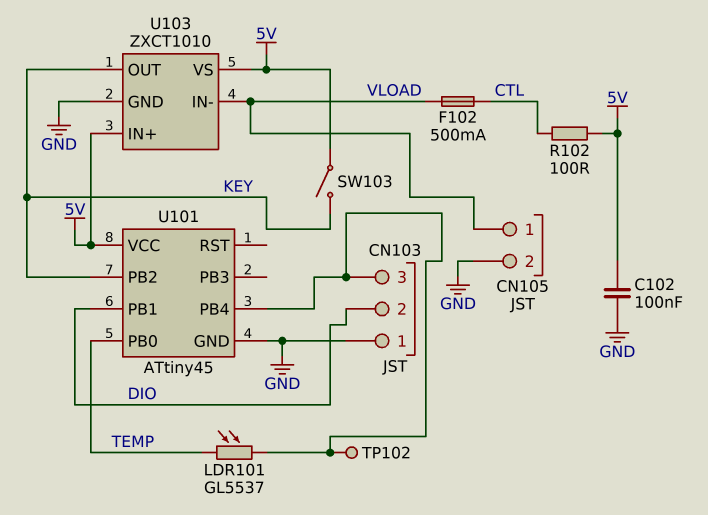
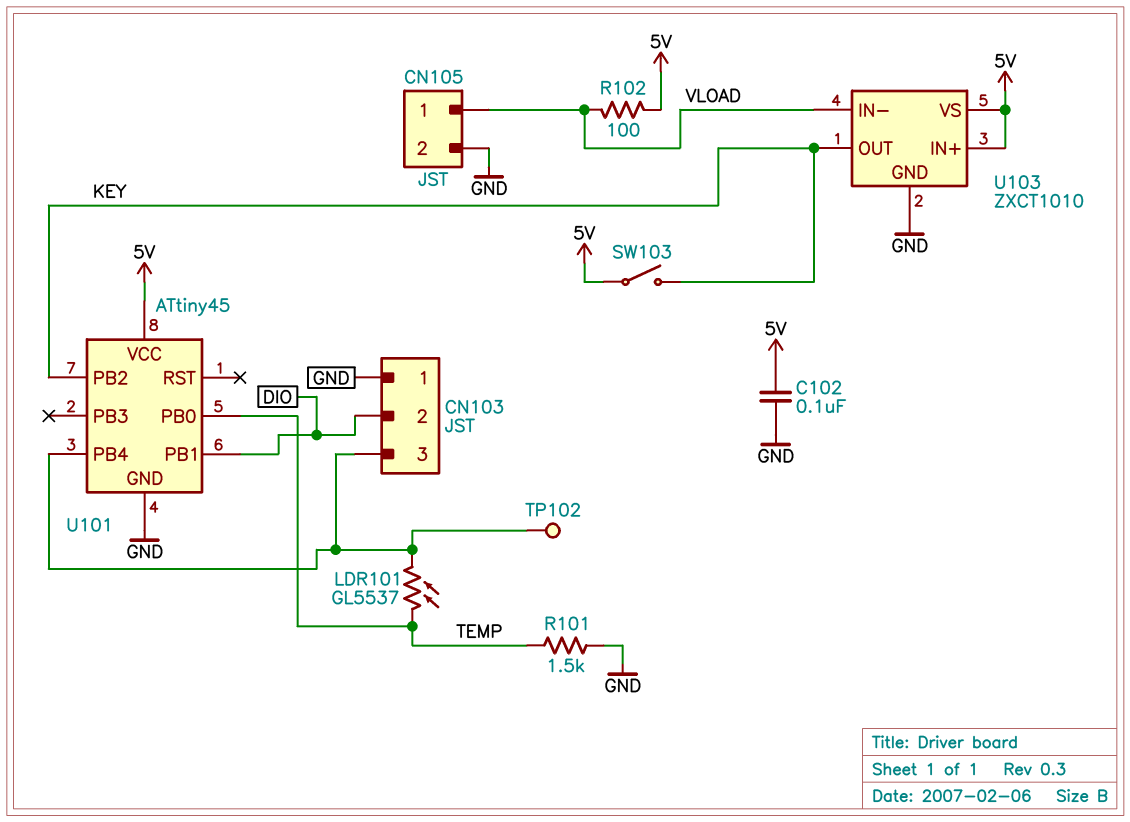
F102: 500mA (CTL, VLOAD) -> none
R101: none -> 1.5k (GND, TEMP)
R102: 100 (5V, CTL) -> 100 (5V, VLOAD)

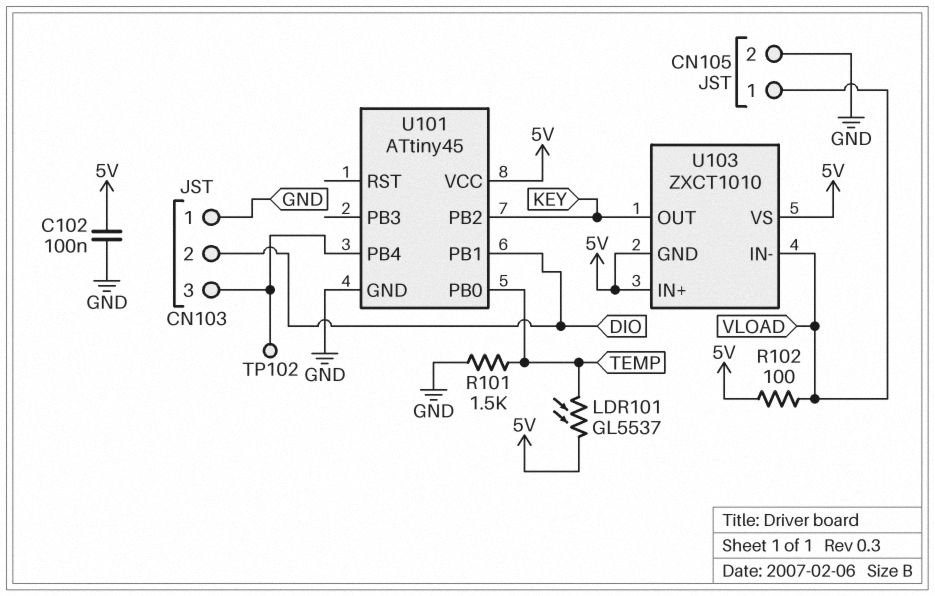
LDR101: GL5537 (CN103/3, TEMP) -> GL5537 (5V, TEMP)
SW103: switch (5V, KEY) -> none
U103 pin GND: GND -> 5V

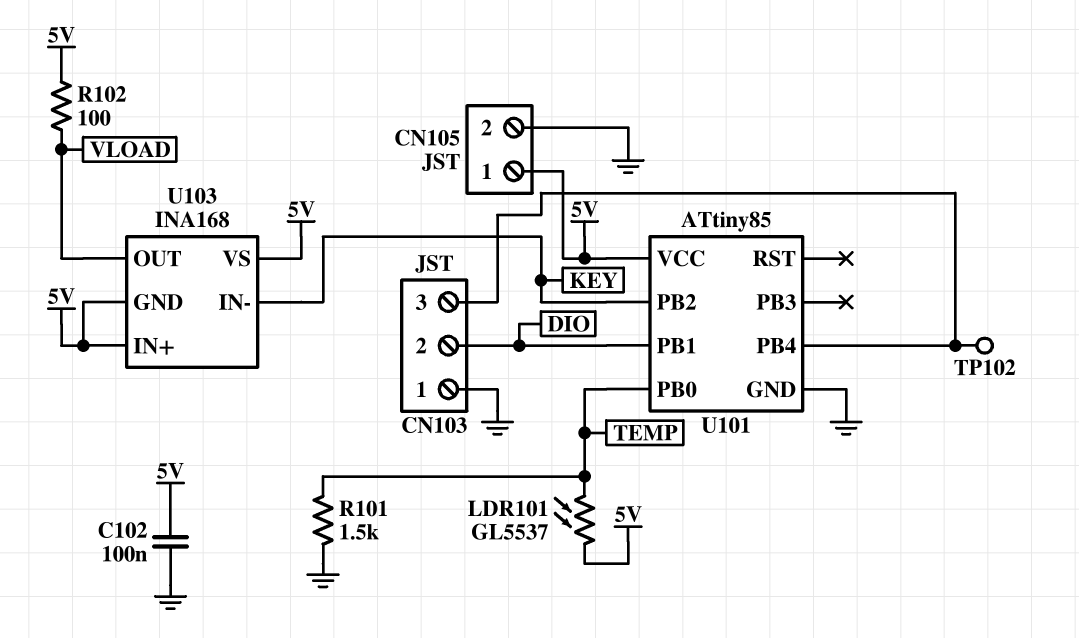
CN105 pin 1: VLOAD -> 5V
U101: ATtiny45 -> ATtiny85
U103: ZXCT1010 -> INA168
U103 pin IN-: VLOAD -> KEY
U103 pin OUT: KEY -> VLOAD

